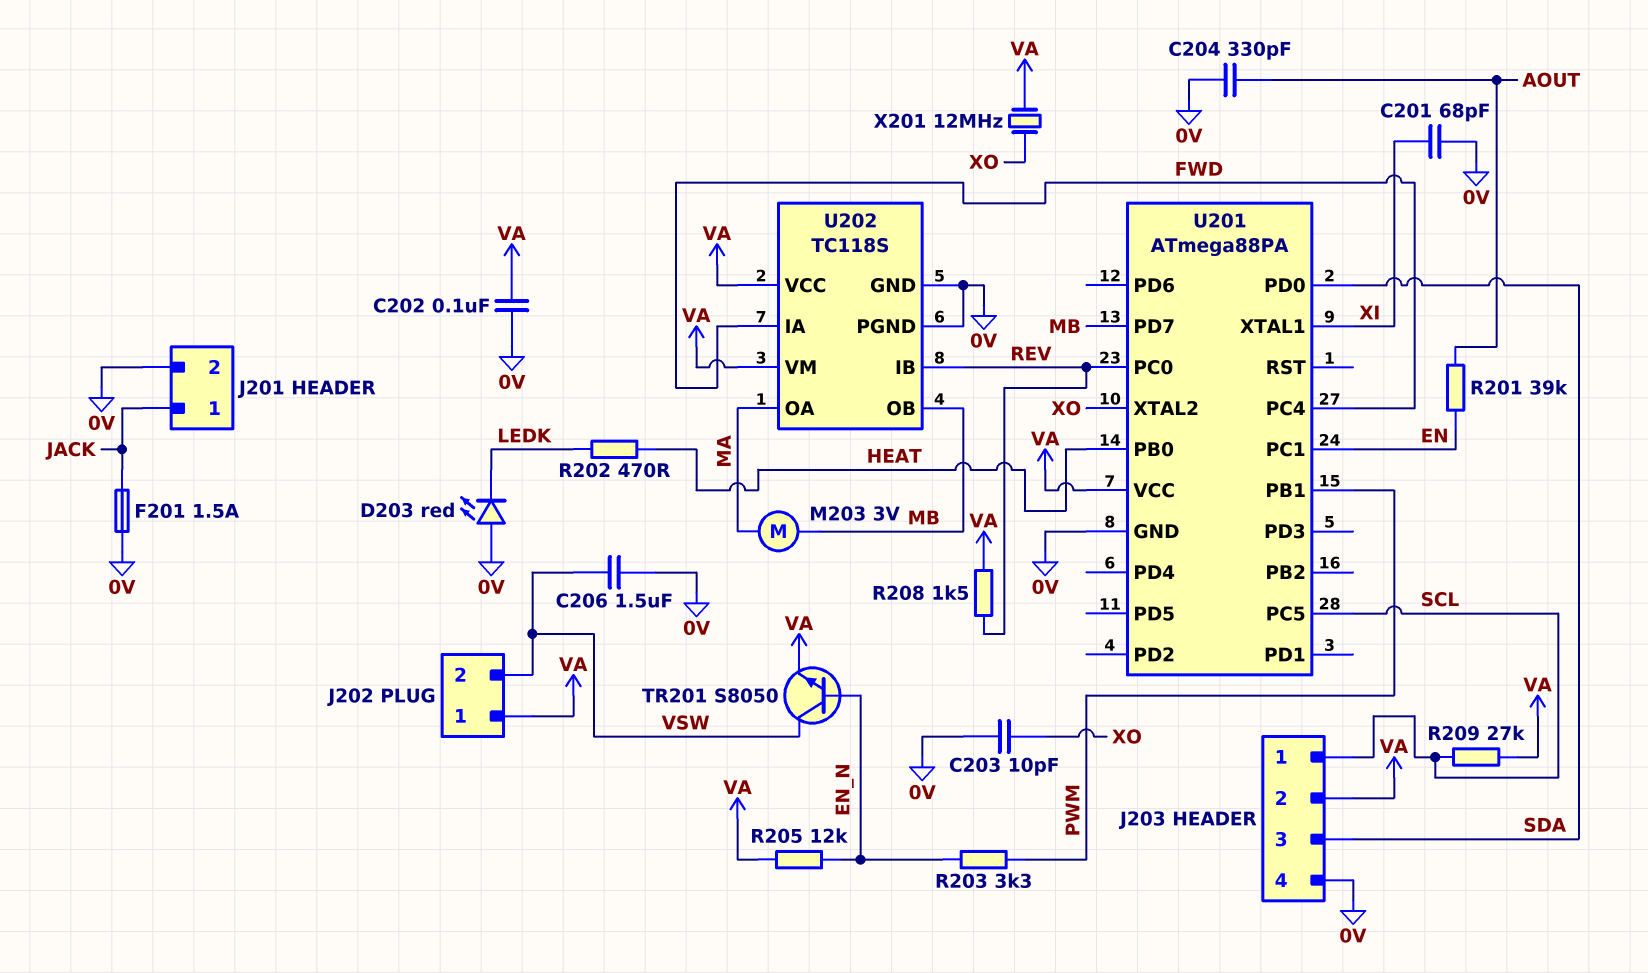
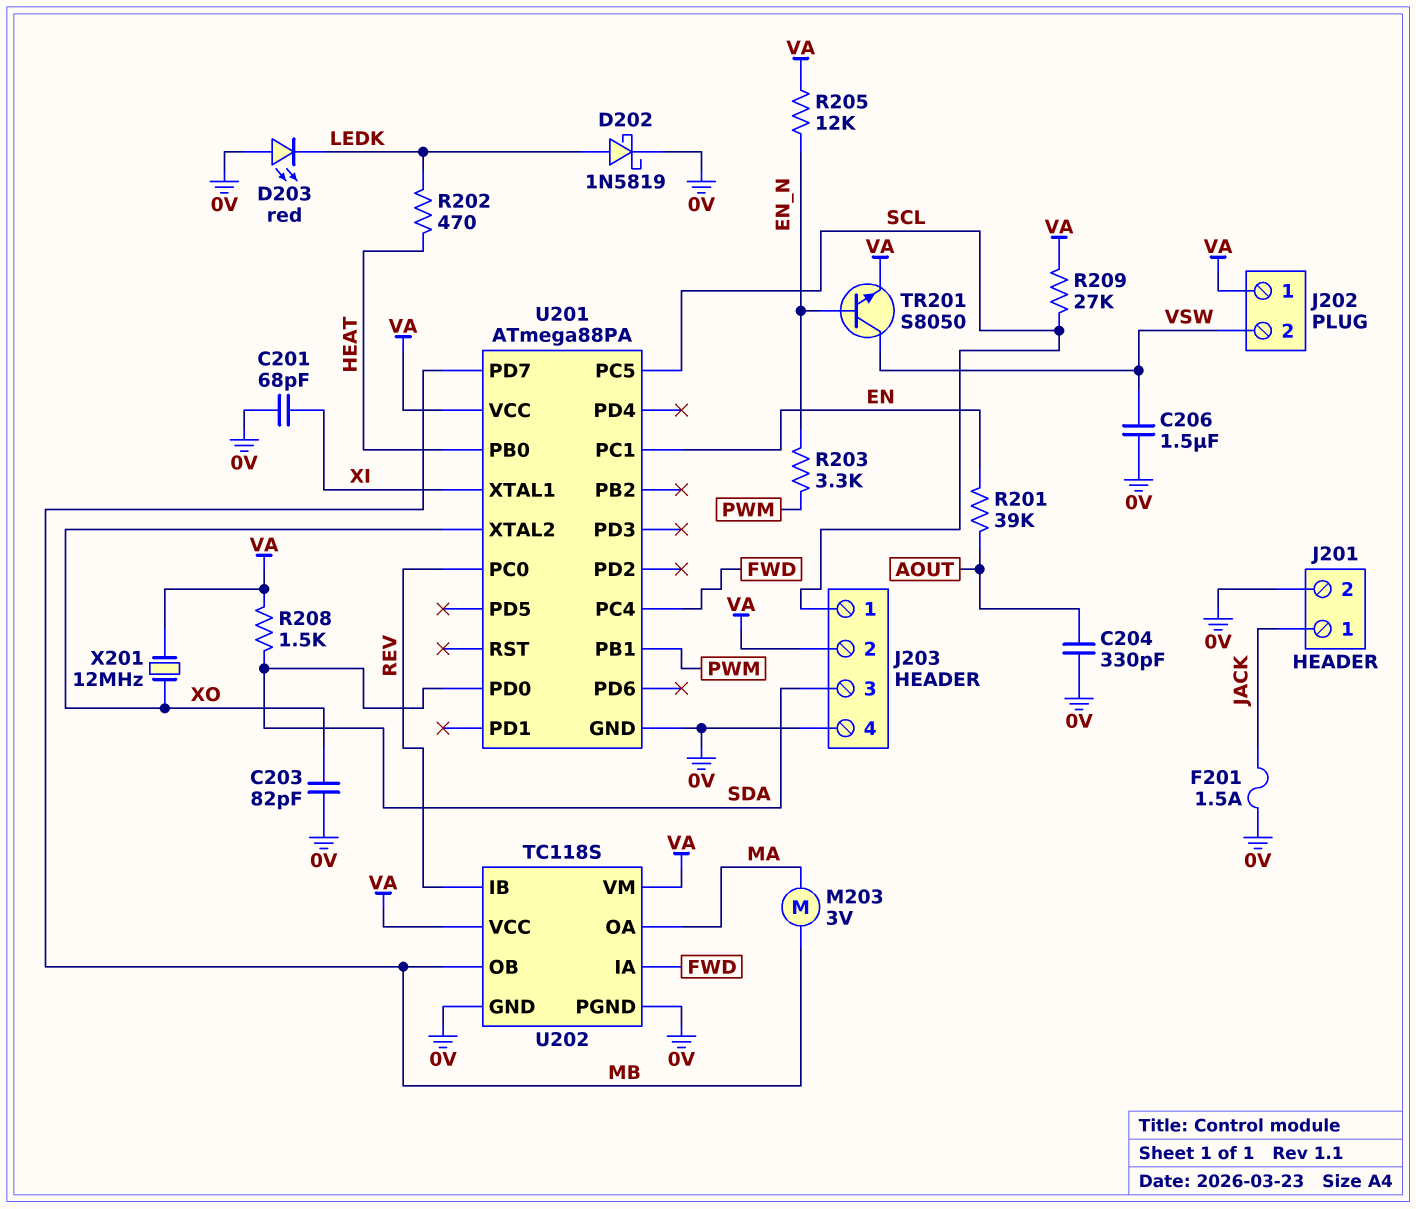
C202: 100nF (0V, VA) -> none
C203: 10pF (0V, XO) -> 82pF (0V, XO)
D202: none -> schottky 1N5819 (A LEDK, K 0V)
R208: 1.5k (REV, VA) -> 1.5k (SDA, VA)

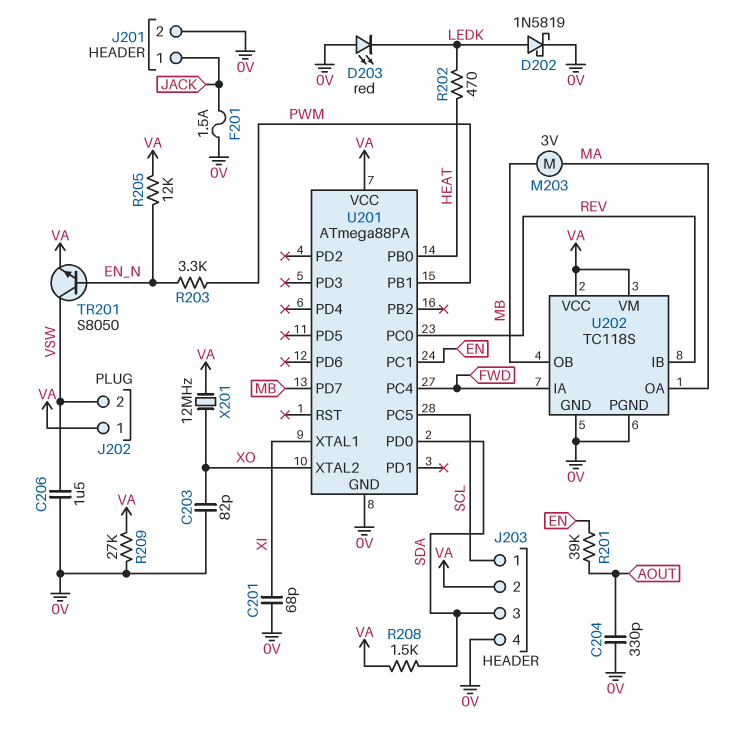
R209: 27k (SCL, VA) -> 27k (0V, VA)

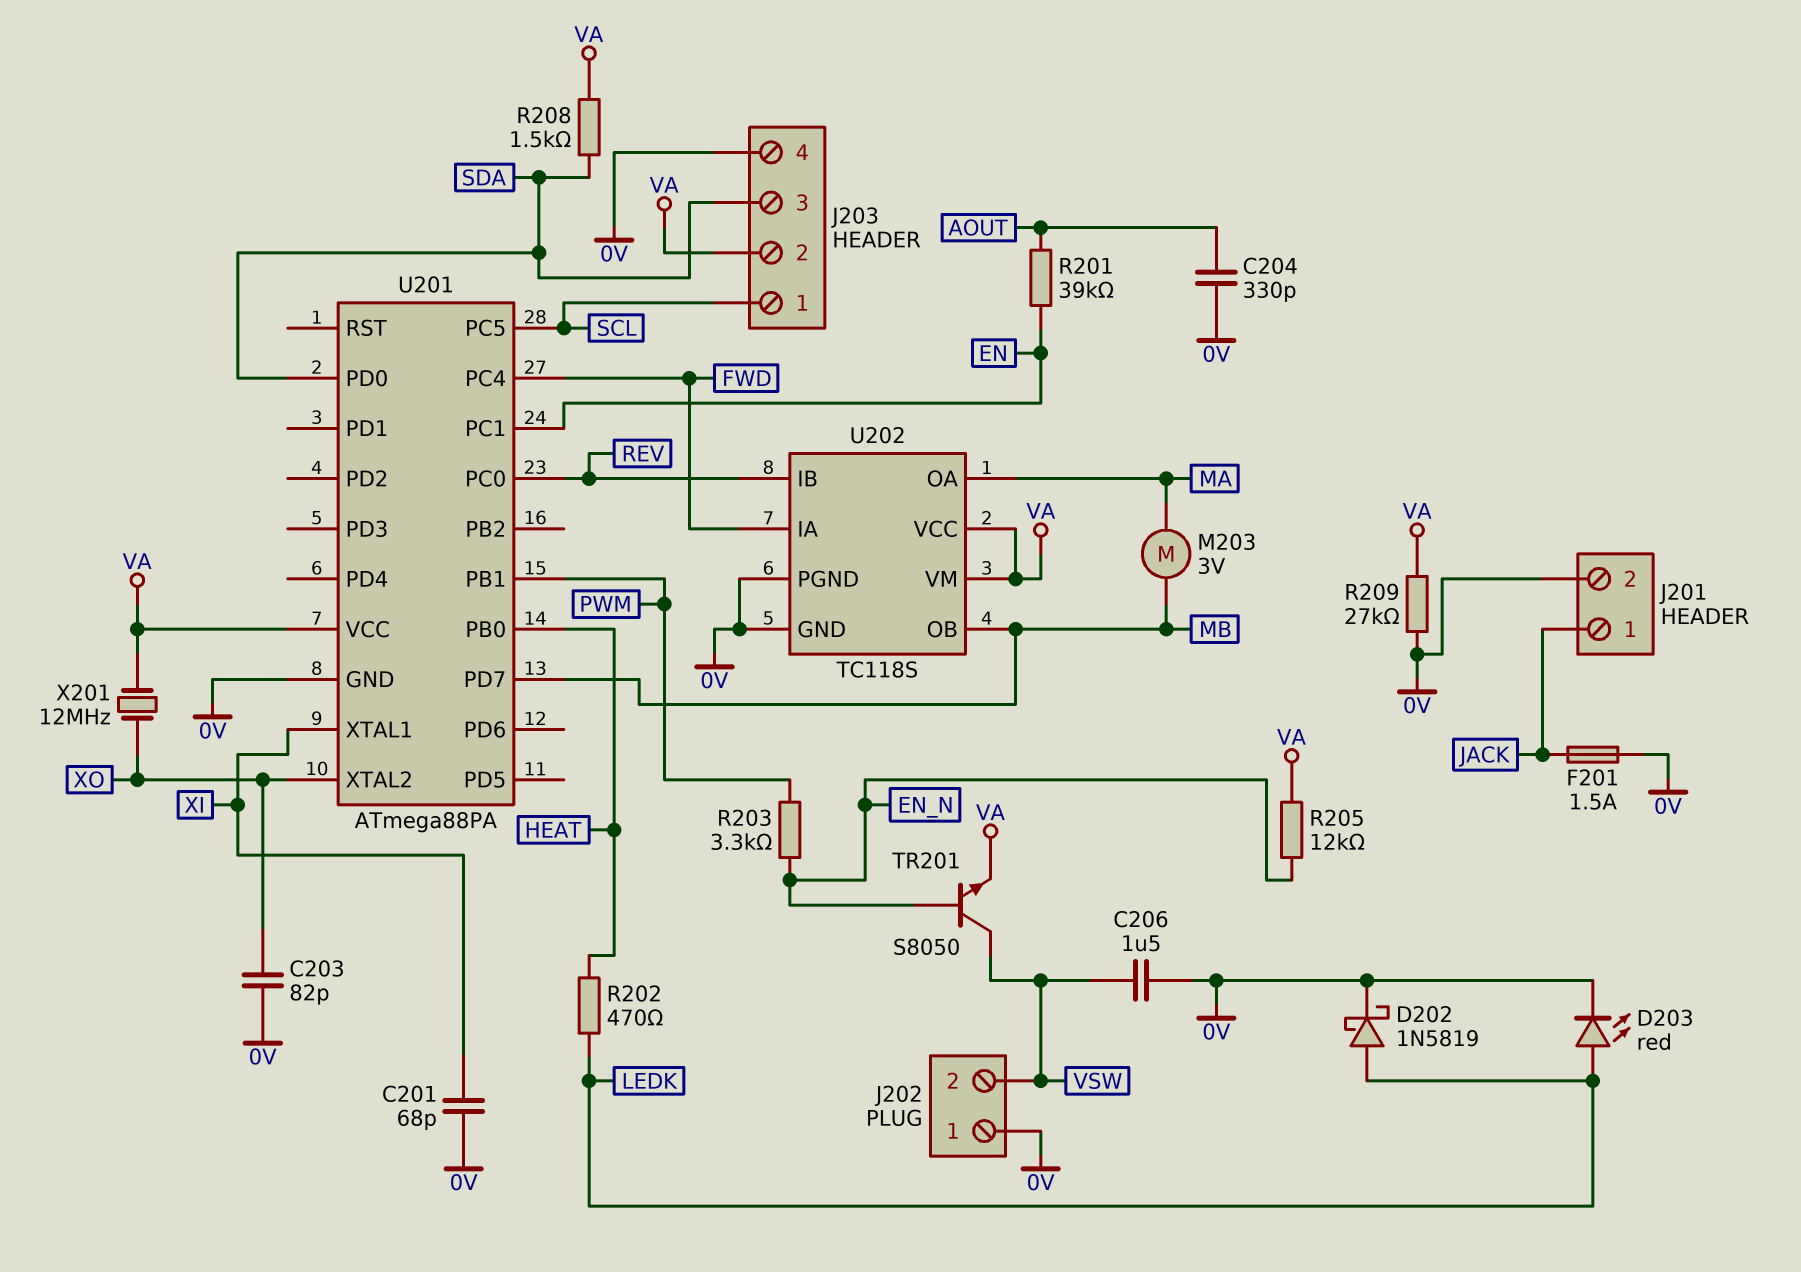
D203: LED red (A 0V, K LEDK) -> LED red (A LEDK, K 0V)
J202 pin 1: VA -> 0V

